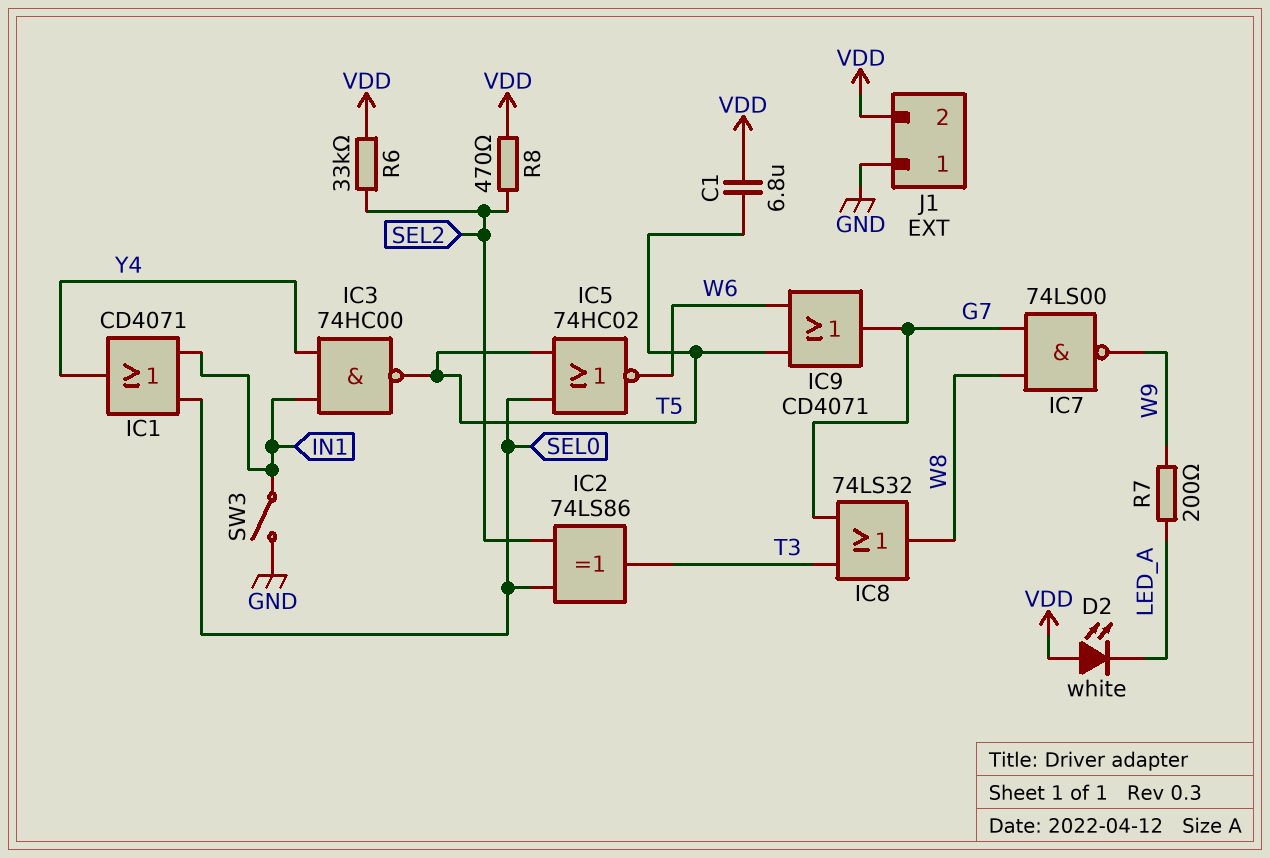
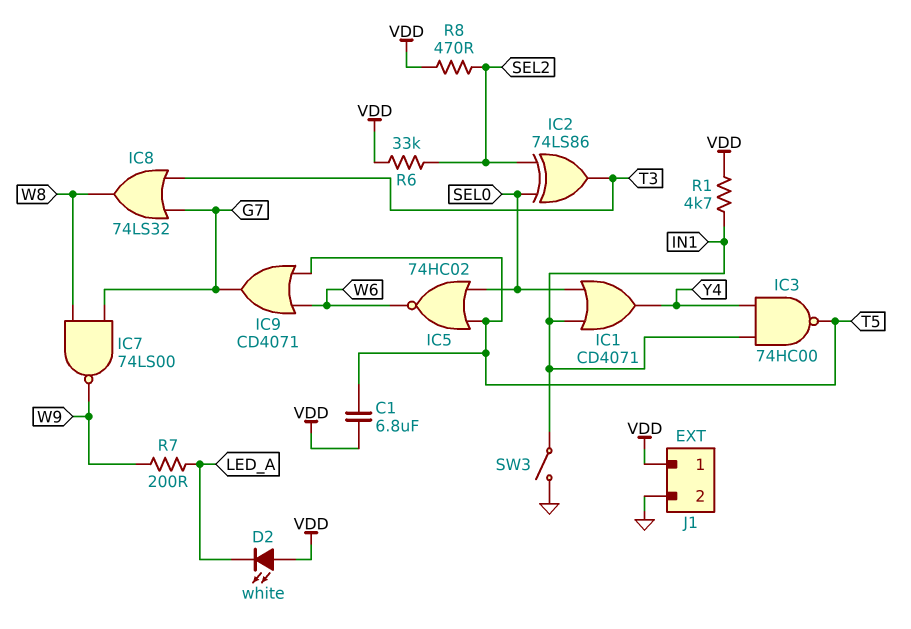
J1 pin 1: GND -> VDD
J1 pin 2: VDD -> GND
R1: none -> 4.7k (IN1, VDD)

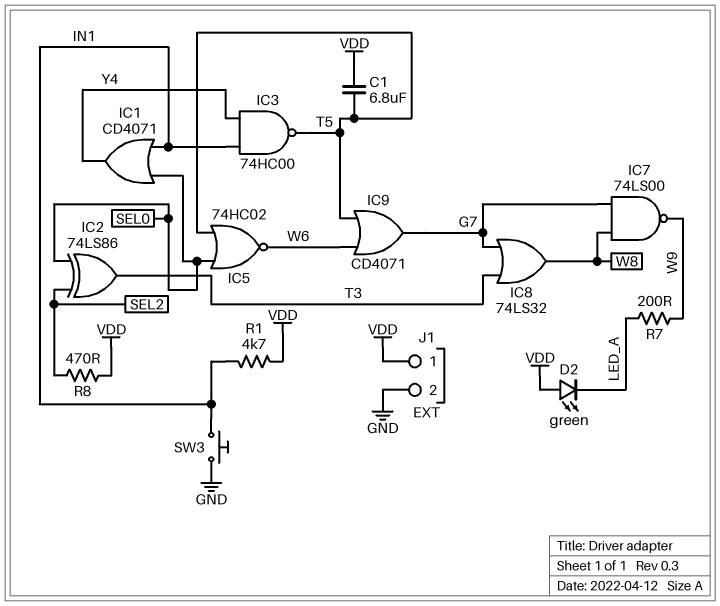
D2: LED white (A VDD, K LED_A) -> LED green (A VDD, K LED_A)
R6: 33k (SEL2, VDD) -> none
SW3: switch (GND, IN1) -> button (GND, IN1)

